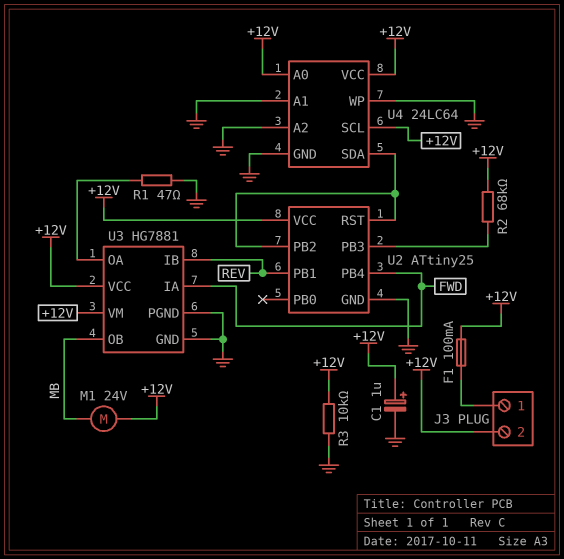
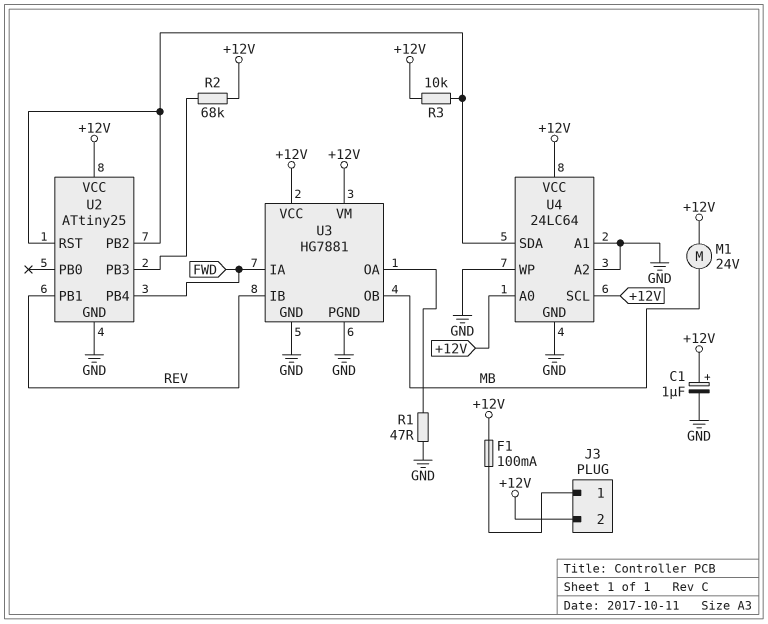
R3: 10k (+12V, GND) -> 10k (+12V, U2/PB2)

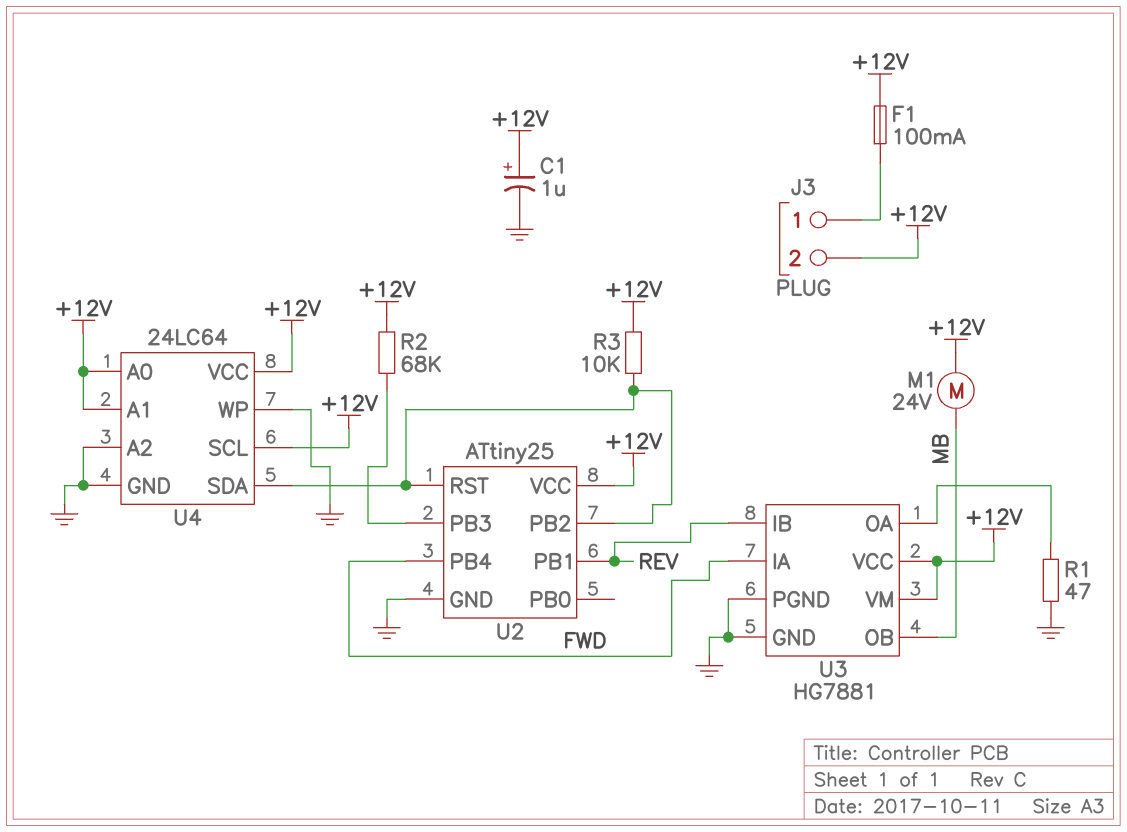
U4 pin A1: GND -> +12V

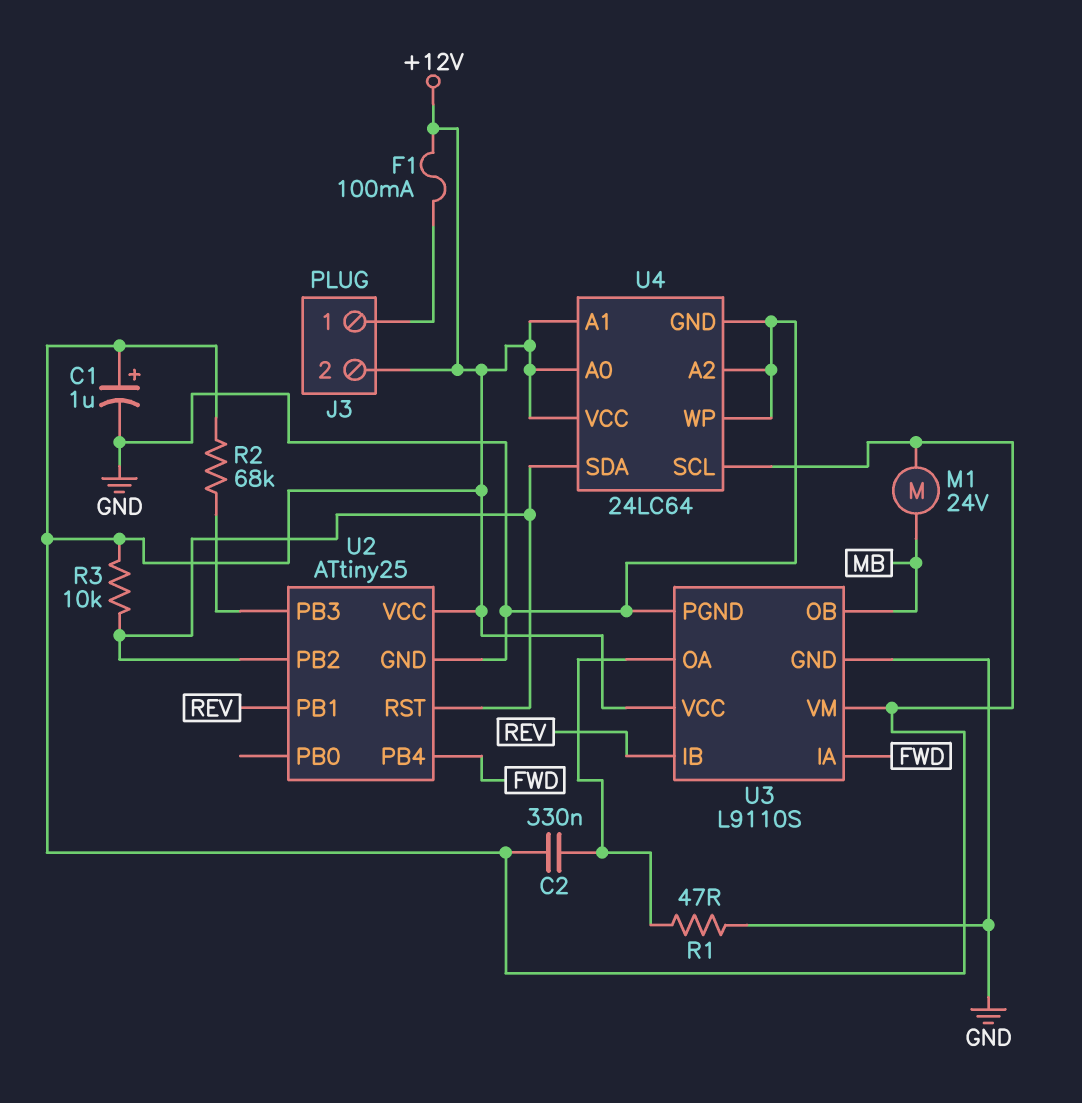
C2: none -> 330nF (+12V, U3/OA)
U3: HG7881 -> L9110S

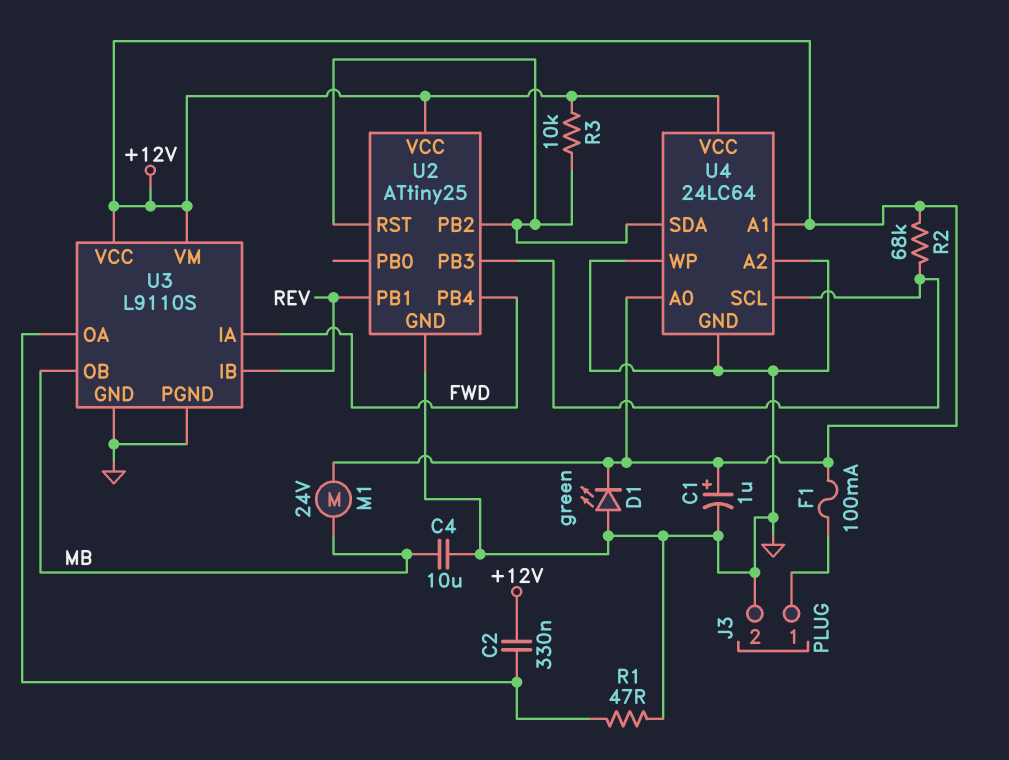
C4: none -> 10uF (GND, MB)
D1: none -> LED green (A GND, K +12V)
J3 pin 2: +12V -> GND
U4 pin SCL: +12V -> U2/PB3

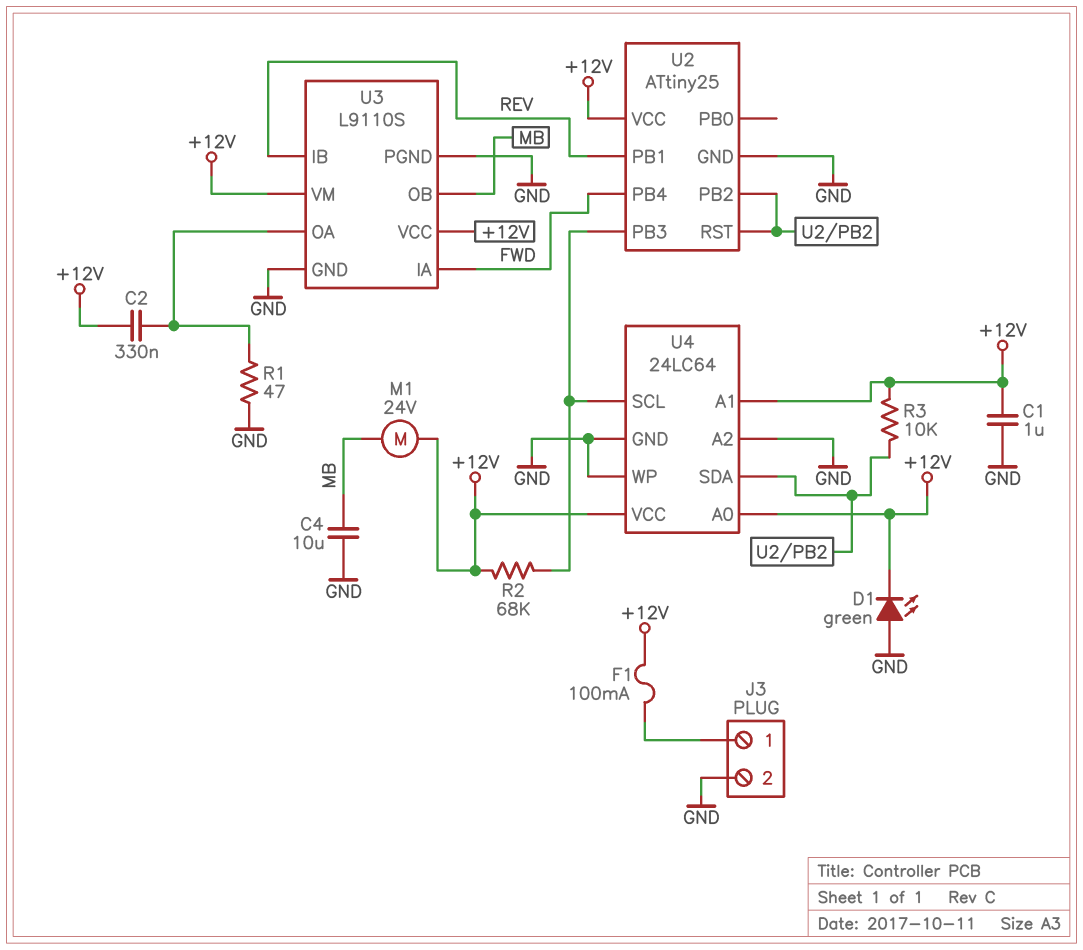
C1: 1uF (plus +12V, minus GND) -> 1uF (+12V, GND)

